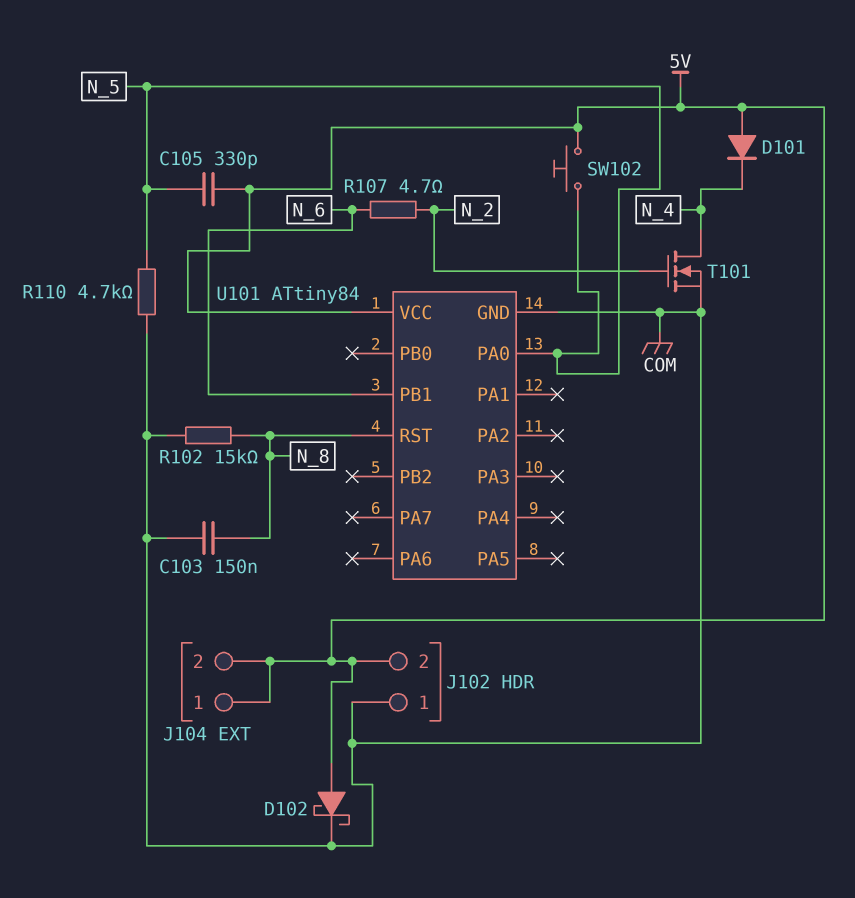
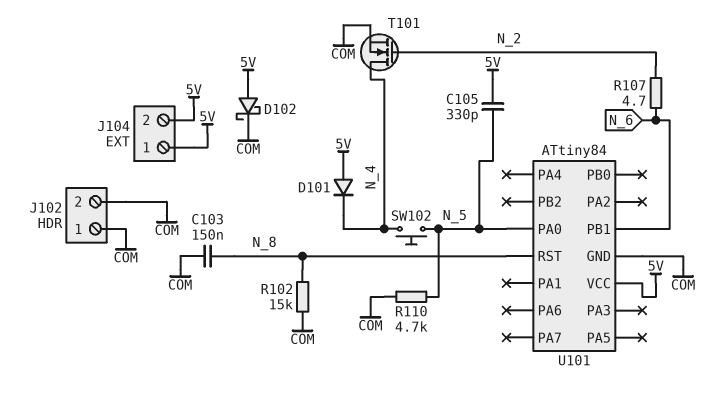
J102 pin 2: 5V -> COM
SW102: button (5V, N_5) -> button (N_4, N_5)

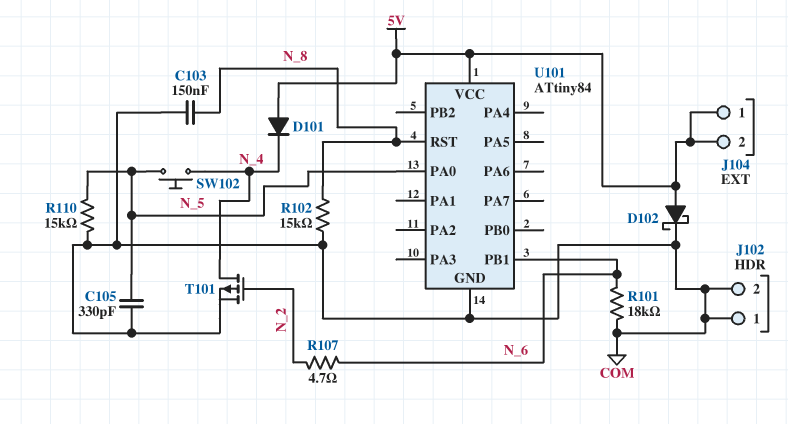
C105: 330pF (5V, N_5) -> 330pF (COM, N_5)
R101: none -> 18k (COM, N_6)
R110: 4.7k (COM, N_5) -> 15k (COM, N_5)
T101: NMOS (G N_2, D N_4, S COM) -> PMOS (G N_2, D N_4, S COM)

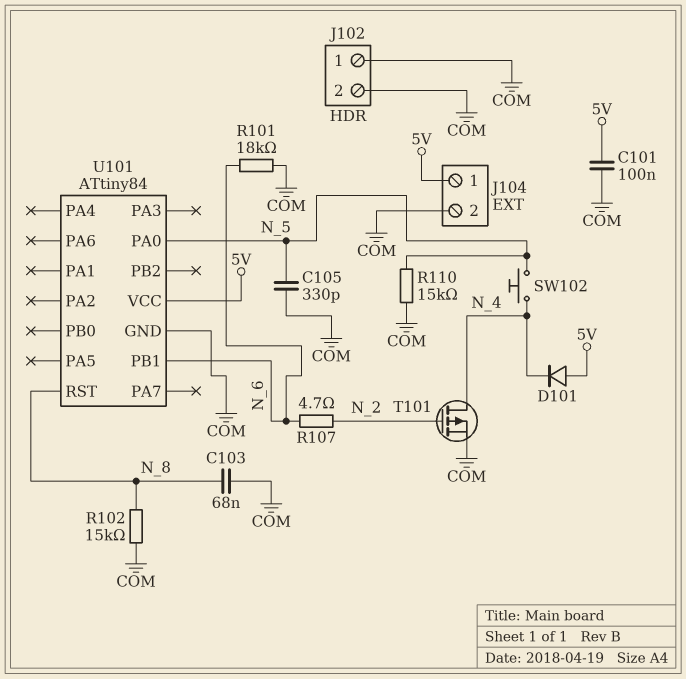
C101: none -> 100nF (5V, COM)
C103: 150nF (COM, N_8) -> 68nF (COM, N_8)
D102: schottky (A 5V, K COM) -> none
J104 pin 2: 5V -> COM

